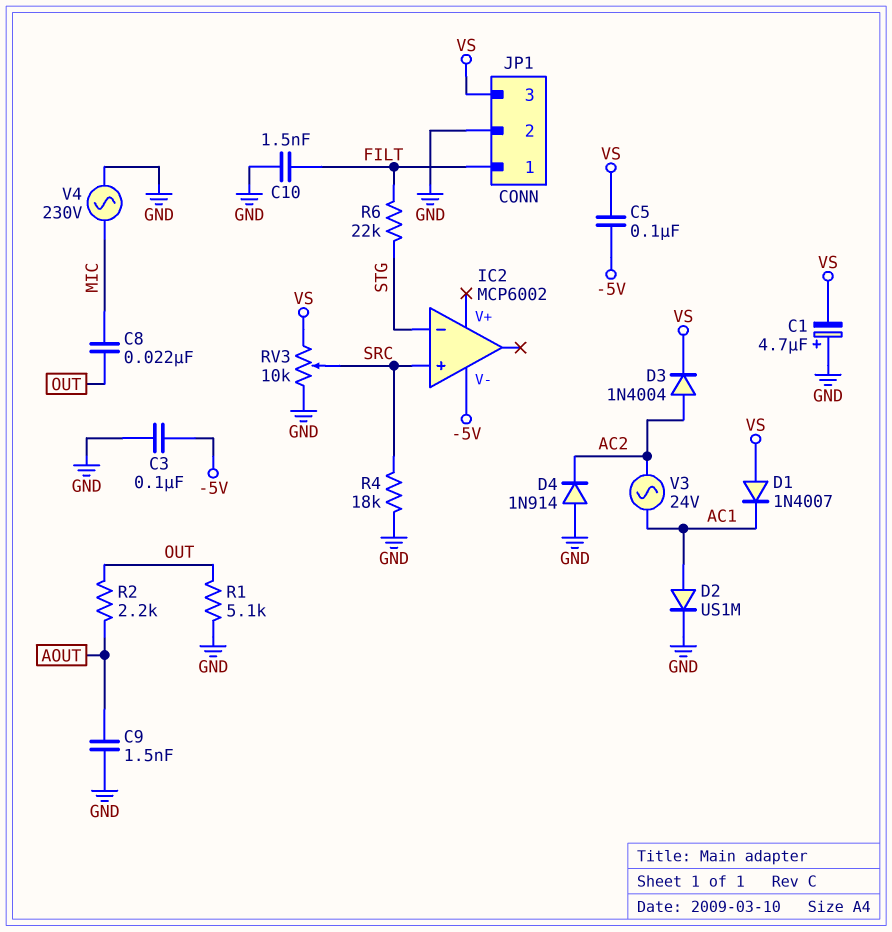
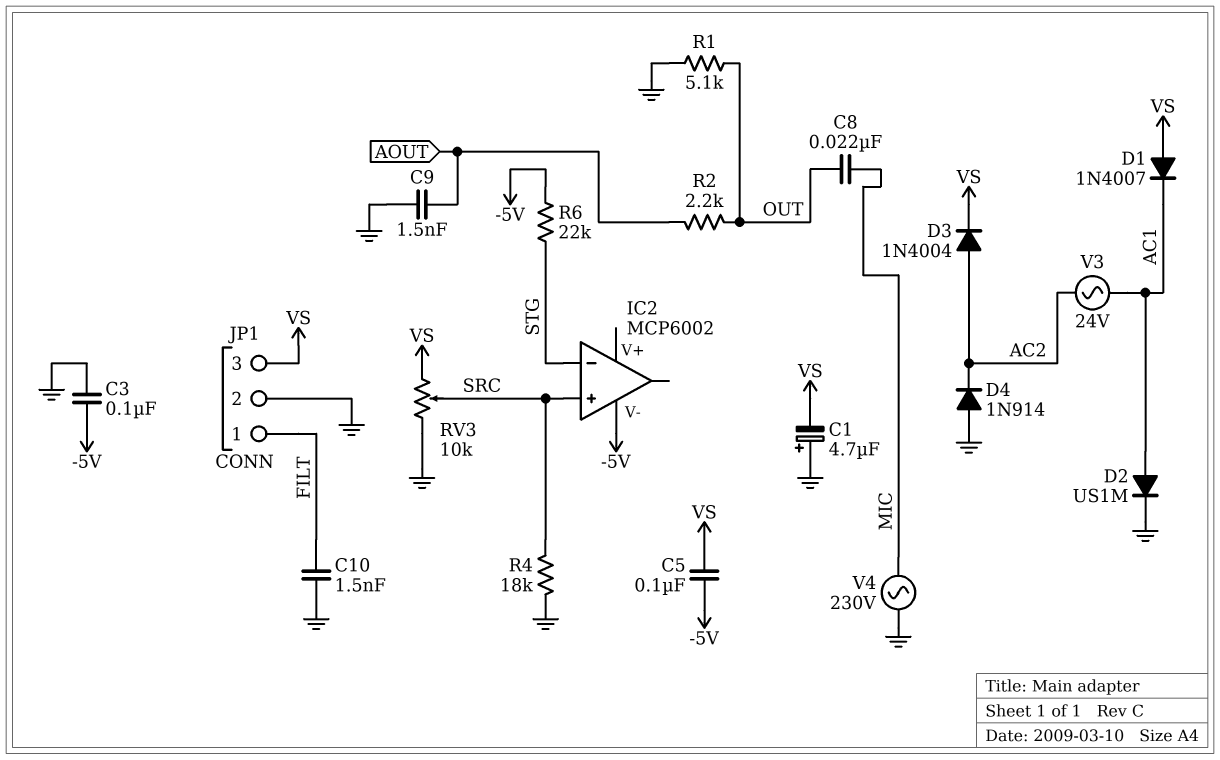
R6: 22k (FILT, STG) -> 22k (-5V, STG)

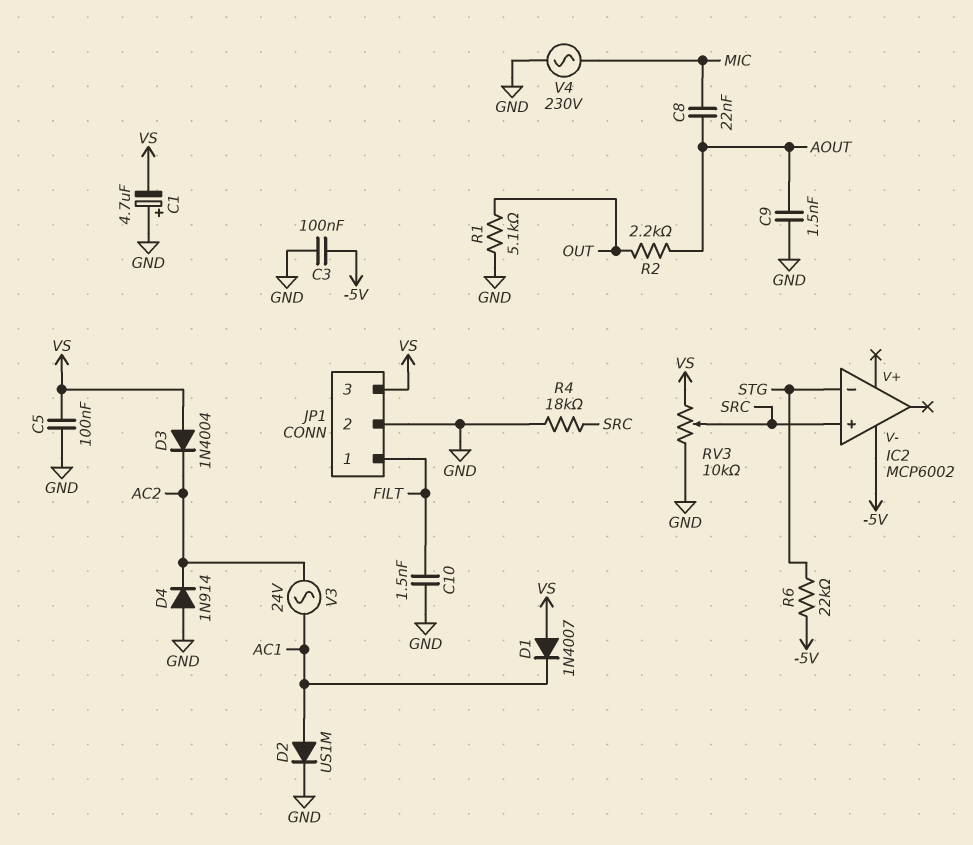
C5: 100nF (-5V, VS) -> 100nF (GND, VS)
C8: 22nF (MIC, OUT) -> 22nF (AOUT, MIC)
D3: diode 1N4004 (A AC2, K VS) -> diode 1N4004 (A VS, K AC2)

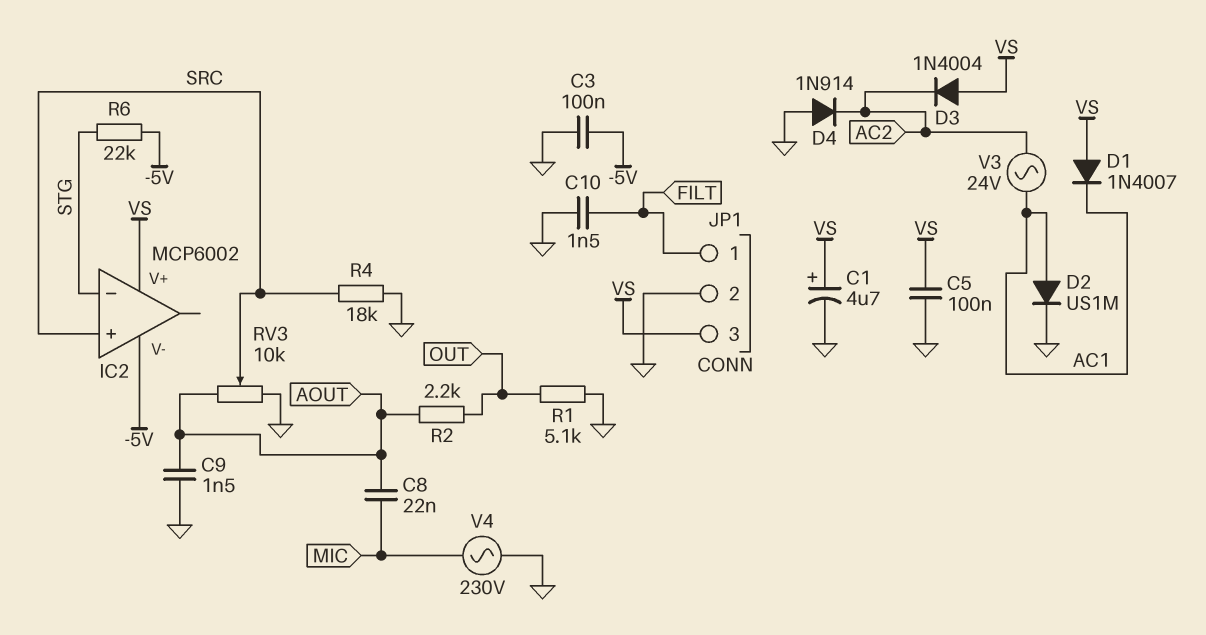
C1: 4.7uF (plus GND, minus VS) -> 4.7uF (plus VS, minus GND)
IC2 pin V+: none -> VS
RV3: 10k (GND, VS, wiper SRC) -> 10k (AOUT, GND, wiper SRC)

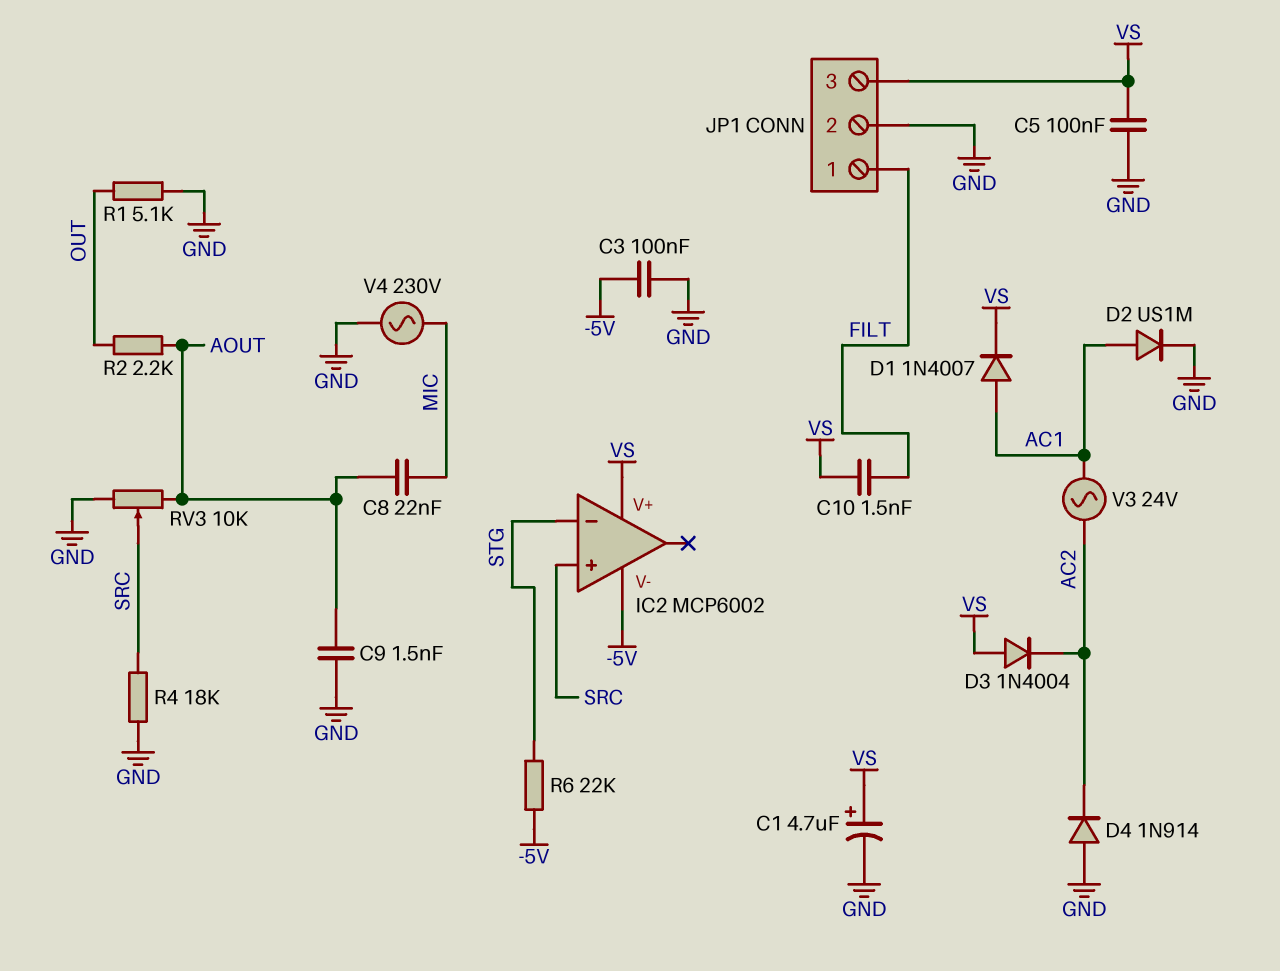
C10: 1.5nF (FILT, GND) -> 1.5nF (FILT, VS)
D1: diode 1N4007 (A VS, K AC1) -> diode 1N4007 (A AC1, K VS)

